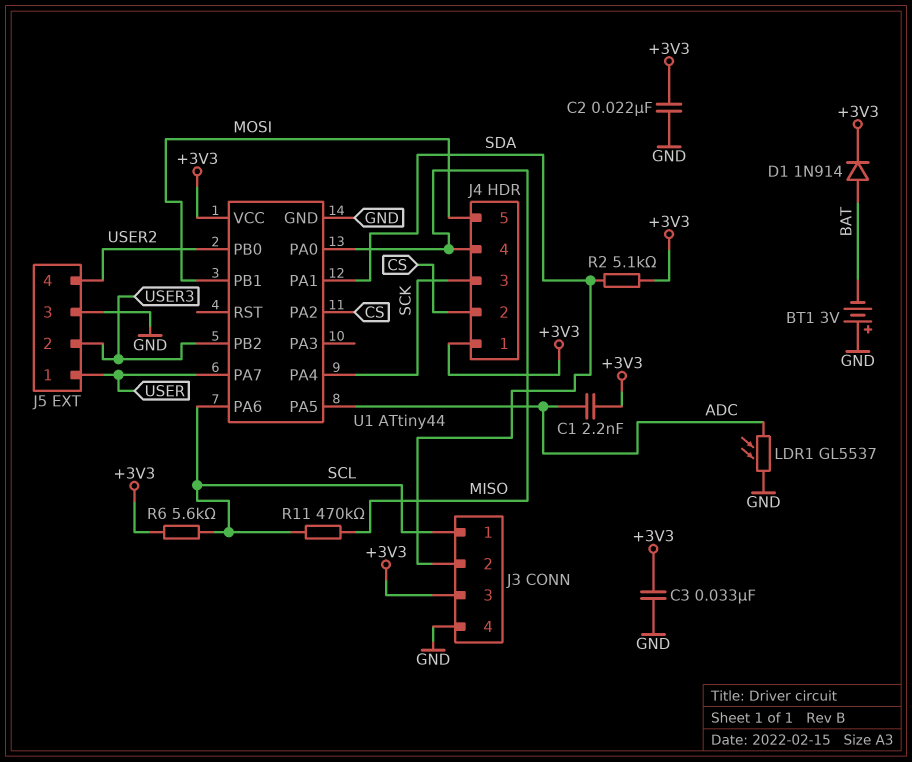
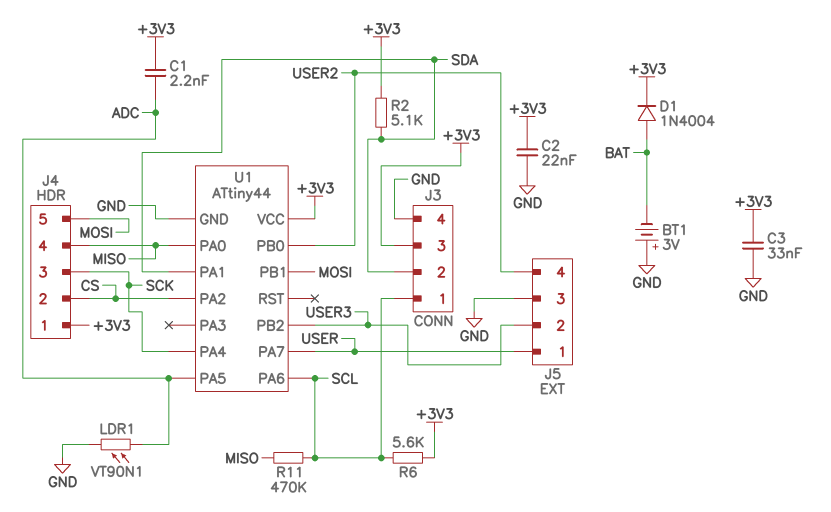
D1: diode 1N914 (A BAT, K +3V3) -> diode 1N4004 (A BAT, K +3V3)
LDR1: GL5537 (ADC, GND) -> VT90N1 (ADC, GND)

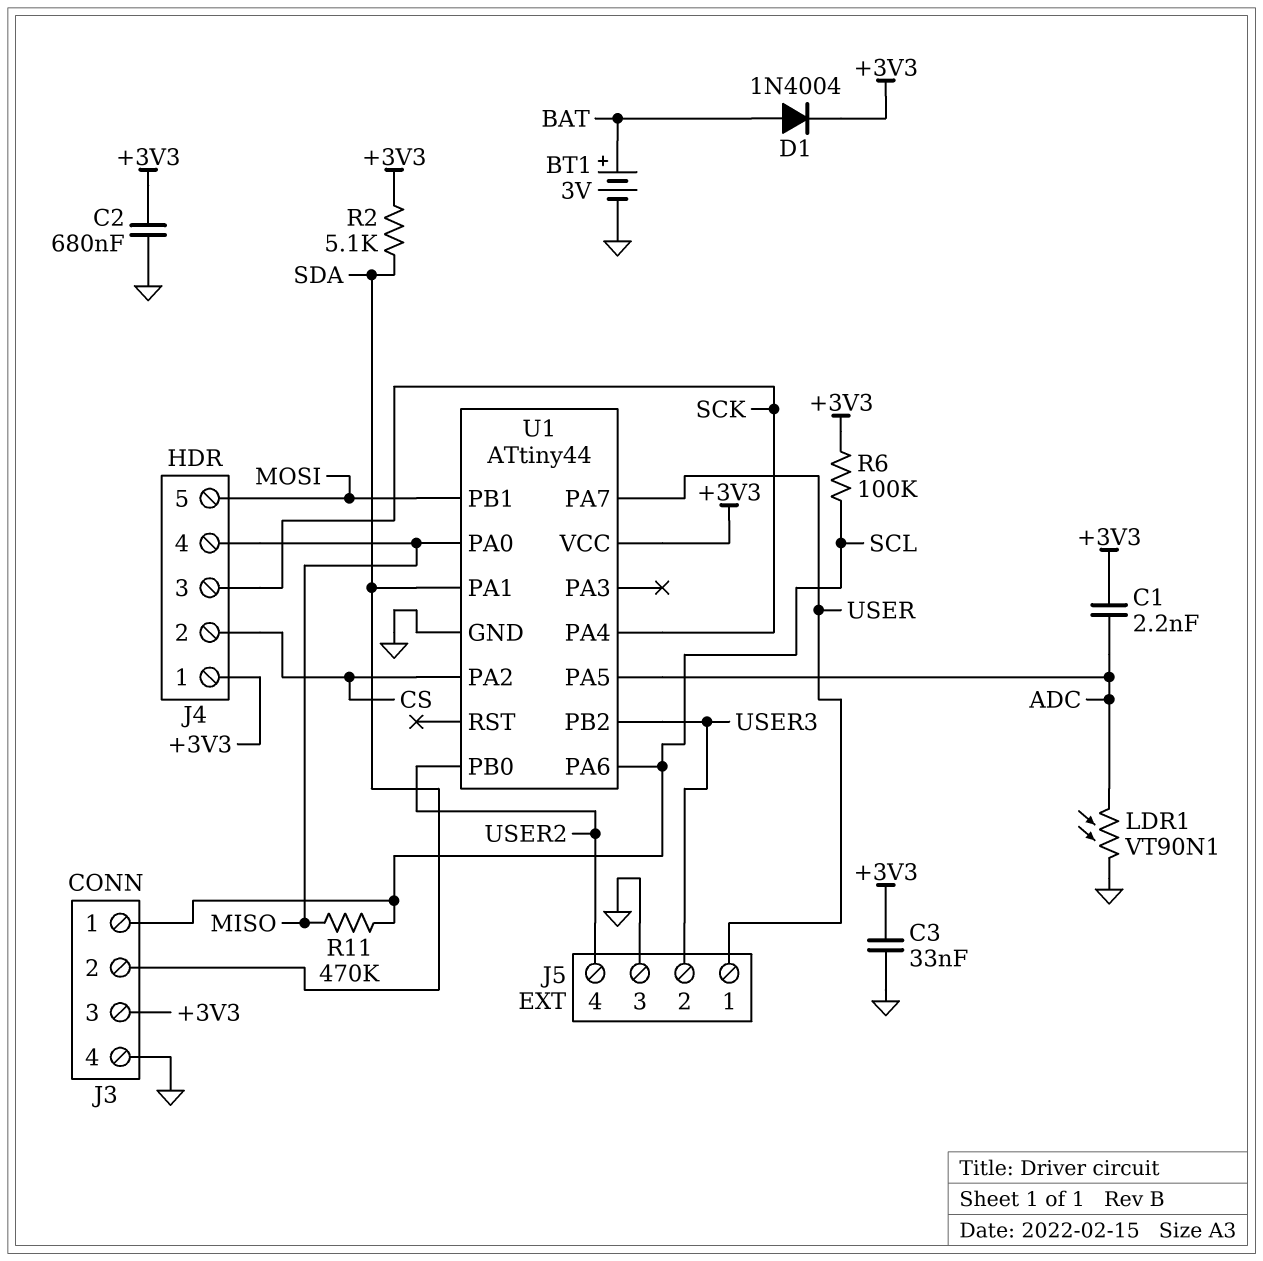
BT1: 3V (plus GND, minus BAT) -> 3V (plus BAT, minus GND)
C2: 22nF (+3V3, GND) -> 680nF (+3V3, GND)
R6: 5.6k (+3V3, SCL) -> 100k (+3V3, SCL)

